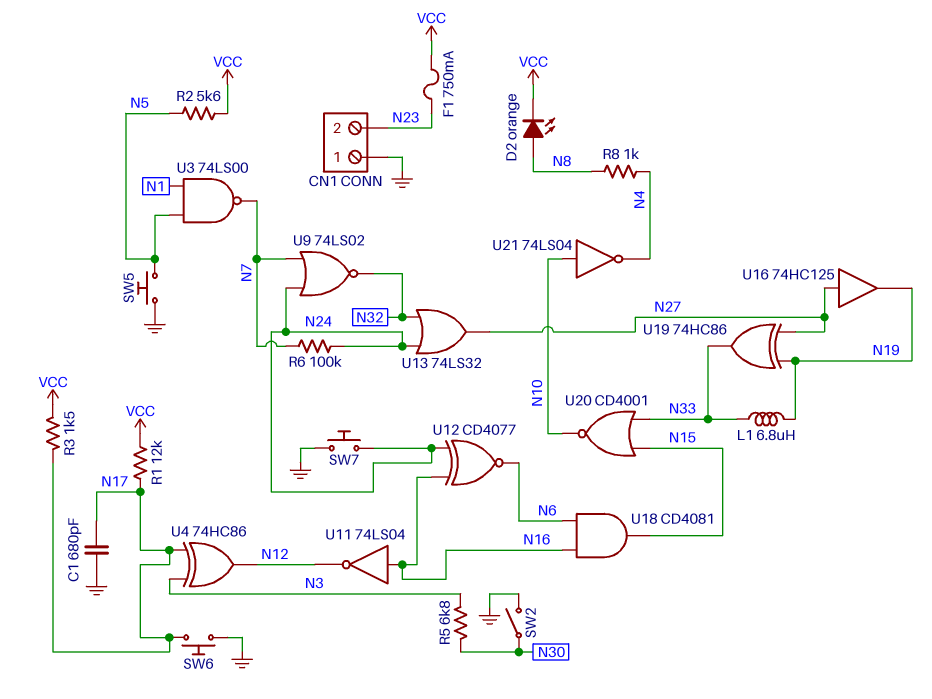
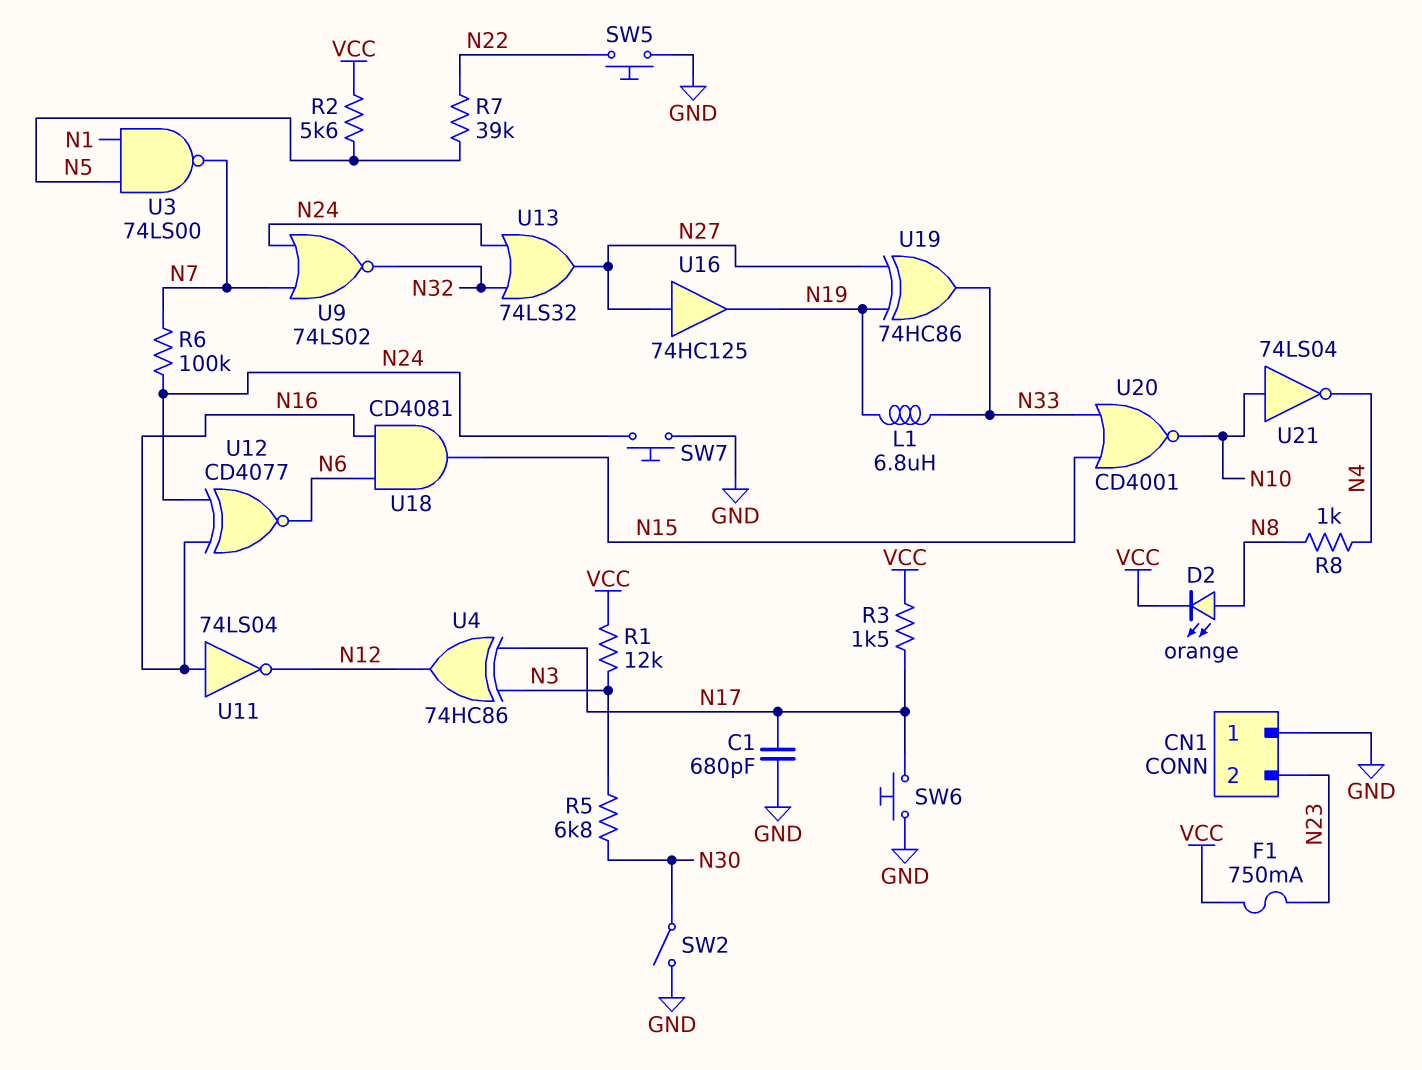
R1: 12k (N17, VCC) -> 12k (N3, VCC)
R7: none -> 39k (N5, N22)
SW5: button (GND, N5) -> button (GND, N22)

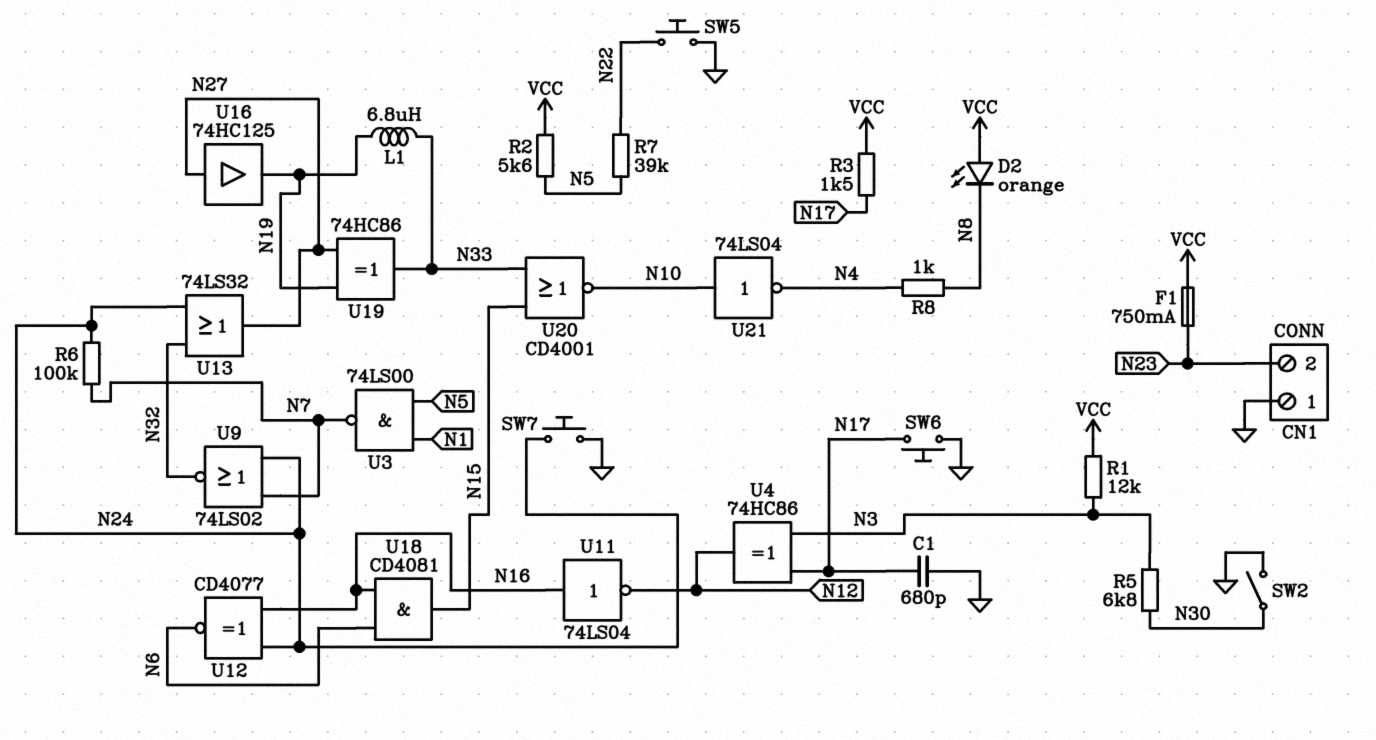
D2: LED orange (A N8, K VCC) -> LED orange (A VCC, K N8)

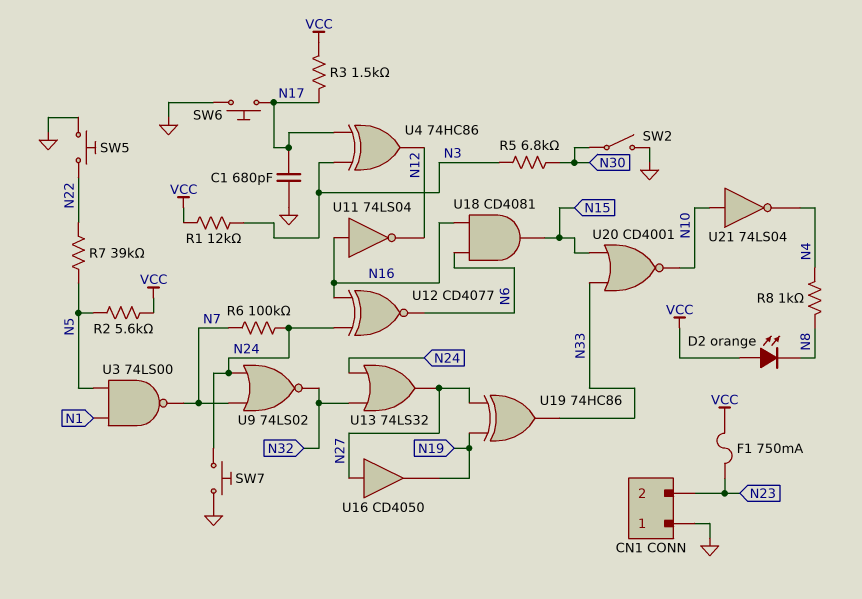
L1: 6.8uH (N19, N33) -> none
U16: buffer 74HC125 (in N27, out N19) -> buffer CD4050 (in N27, out N19)

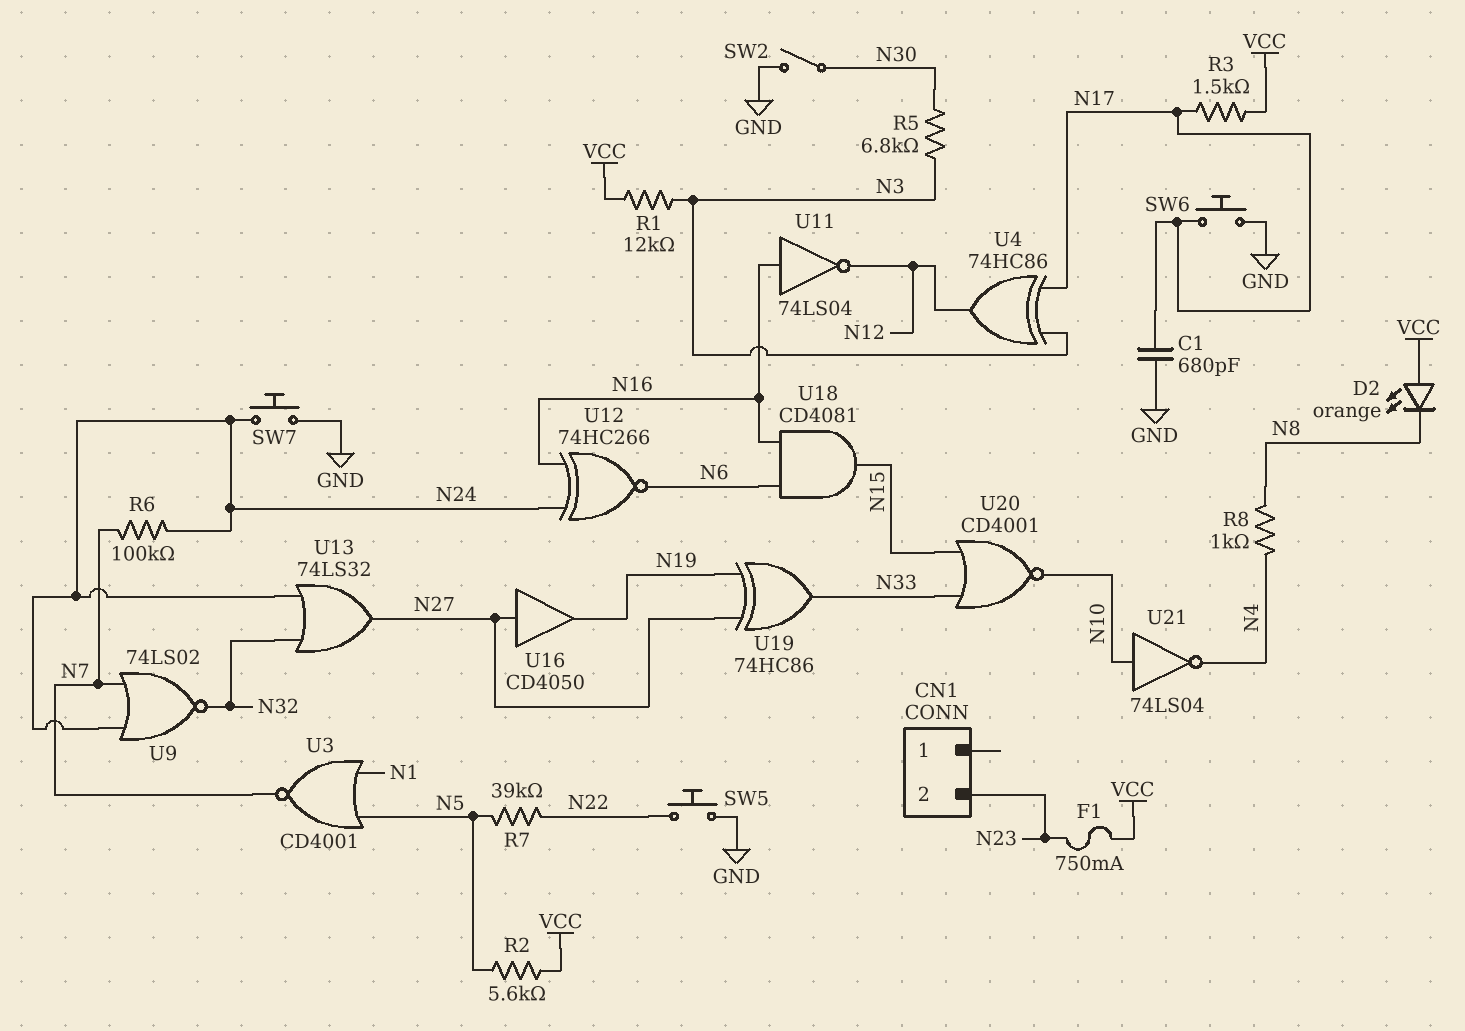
CN1 pin 1: GND -> none
U3: NAND 74LS00 (in N1, in N5, out N7) -> NOR CD4001 (in N1, in N5, out N7)
U12: XNOR CD4077 (in N16, in N24, out N6) -> XNOR 74HC266 (in N16, in N24, out N6)

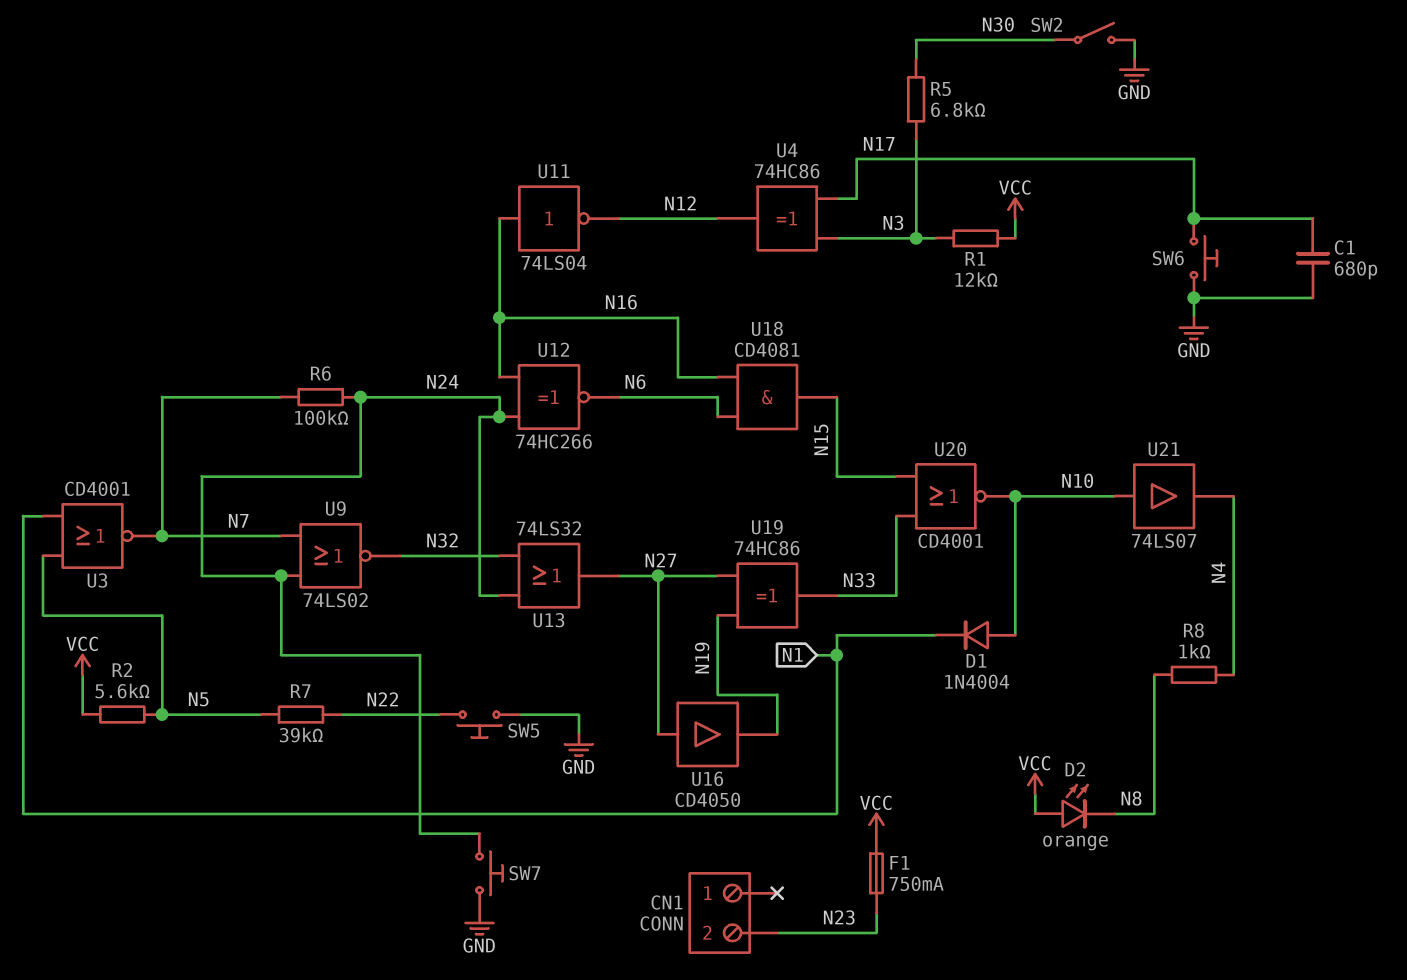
D1: none -> diode 1N4004 (A N10, K N1)
R3: 1.5k (N17, VCC) -> none
U21: NOT 74LS04 (in N10, out N4) -> buffer 74LS07 (in N10, out N4)

